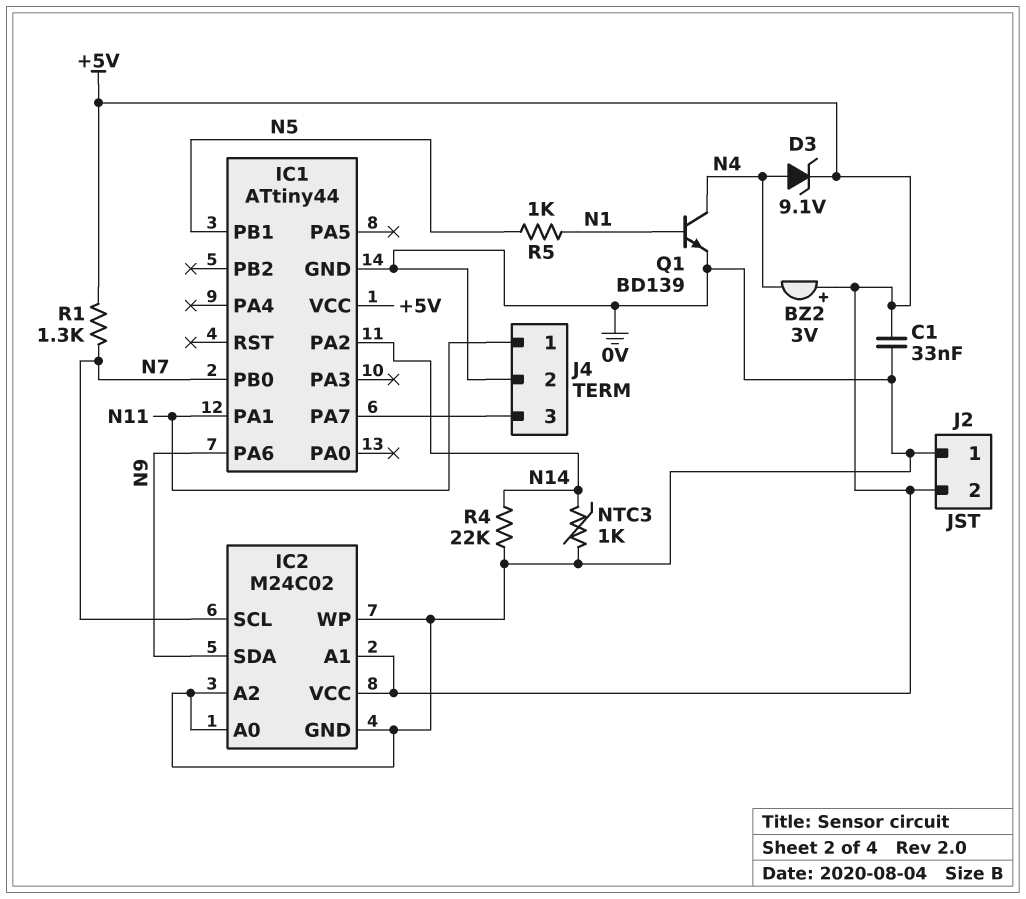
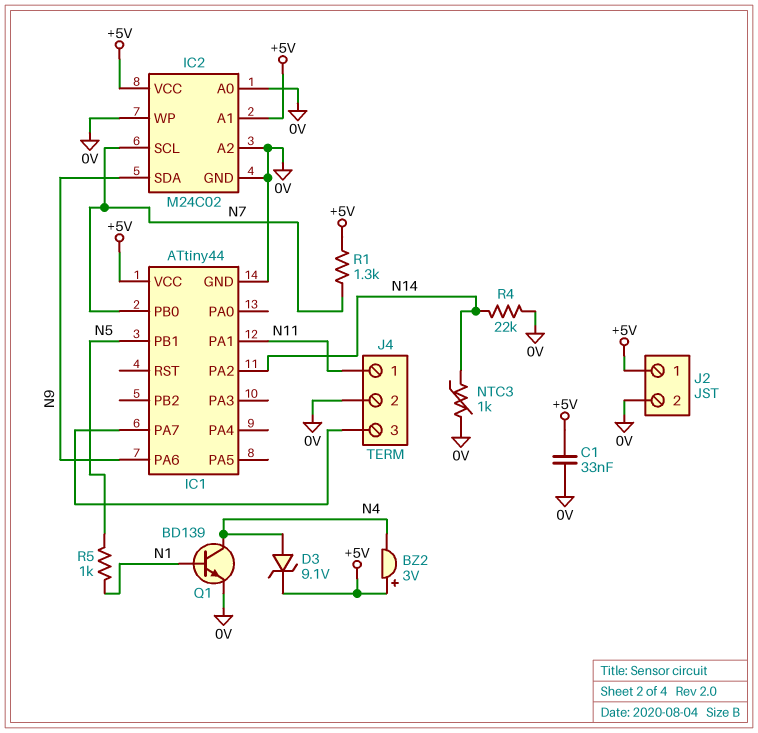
J2 pin 1: 0V -> +5V
J2 pin 2: +5V -> 0V

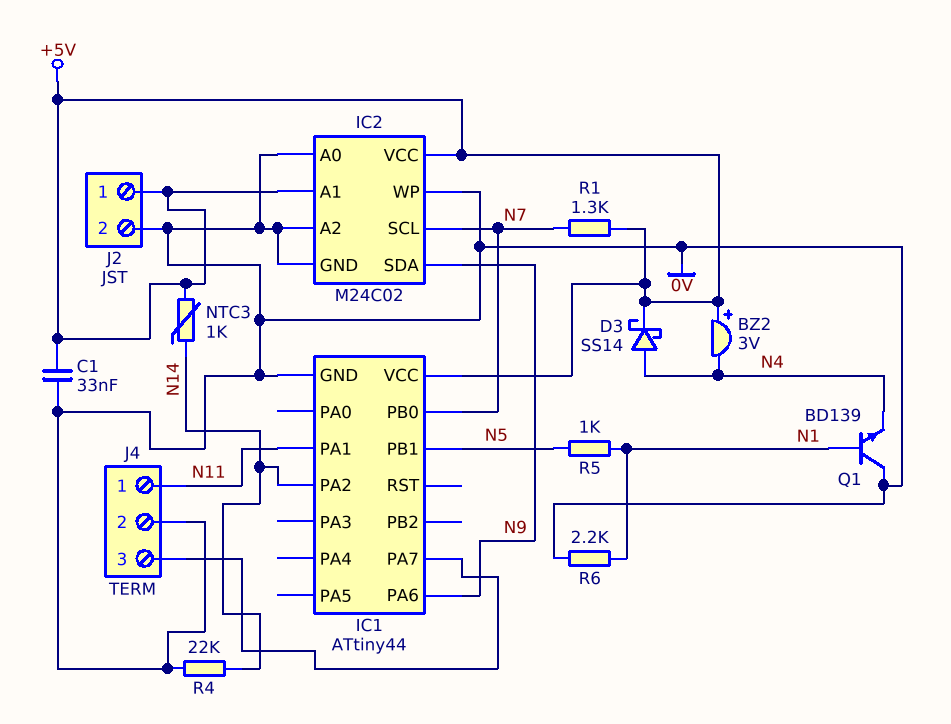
D3: zener 9.1V (A N4, K +5V) -> schottky SS14 (A N4, K +5V)
NTC3: 1k (0V, N14) -> 1k (+5V, N14)
Q1: NPN BD139 (B N1, C N4, E 0V) -> NPN BD139 (B N1, C 0V, E N4)
R6: none -> 2.2k (0V, N1)

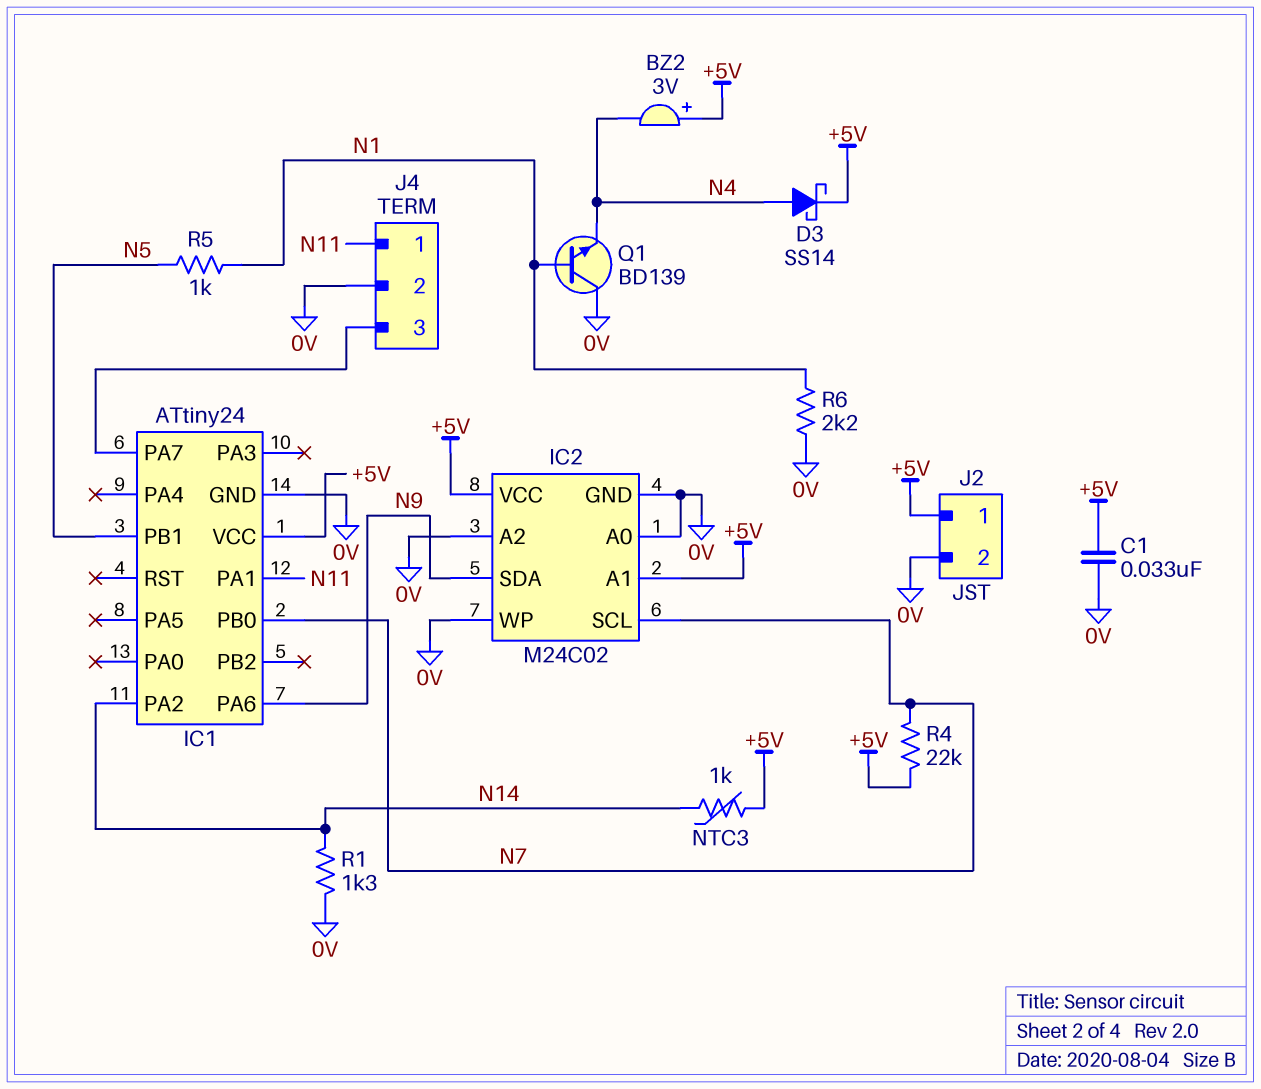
IC1: ATtiny44 -> ATtiny24
R1: 1.3k (+5V, N7) -> 1.3k (0V, N14)
R4: 22k (0V, N14) -> 22k (+5V, N7)

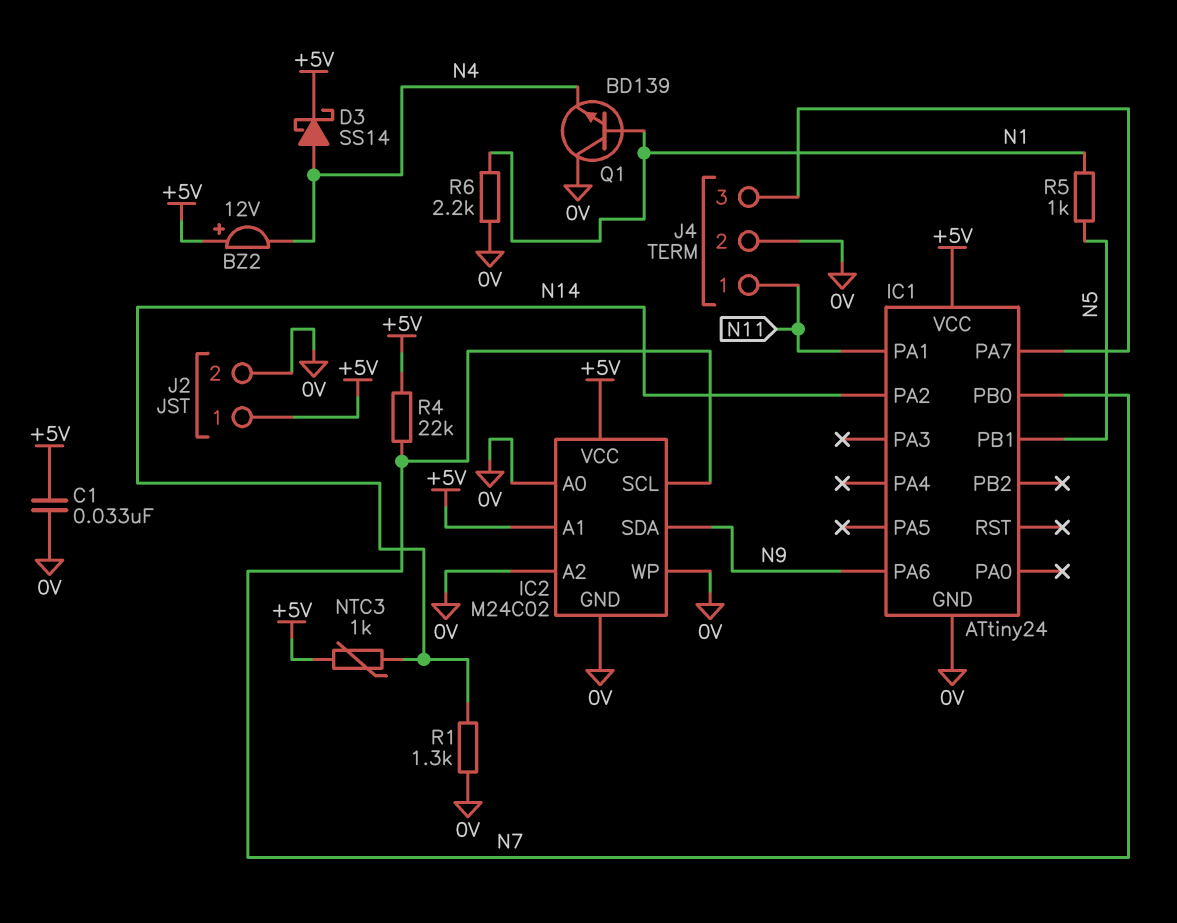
BZ2: buzzer 3V (plus +5V, minus N4) -> buzzer 12V (plus +5V, minus N4)

